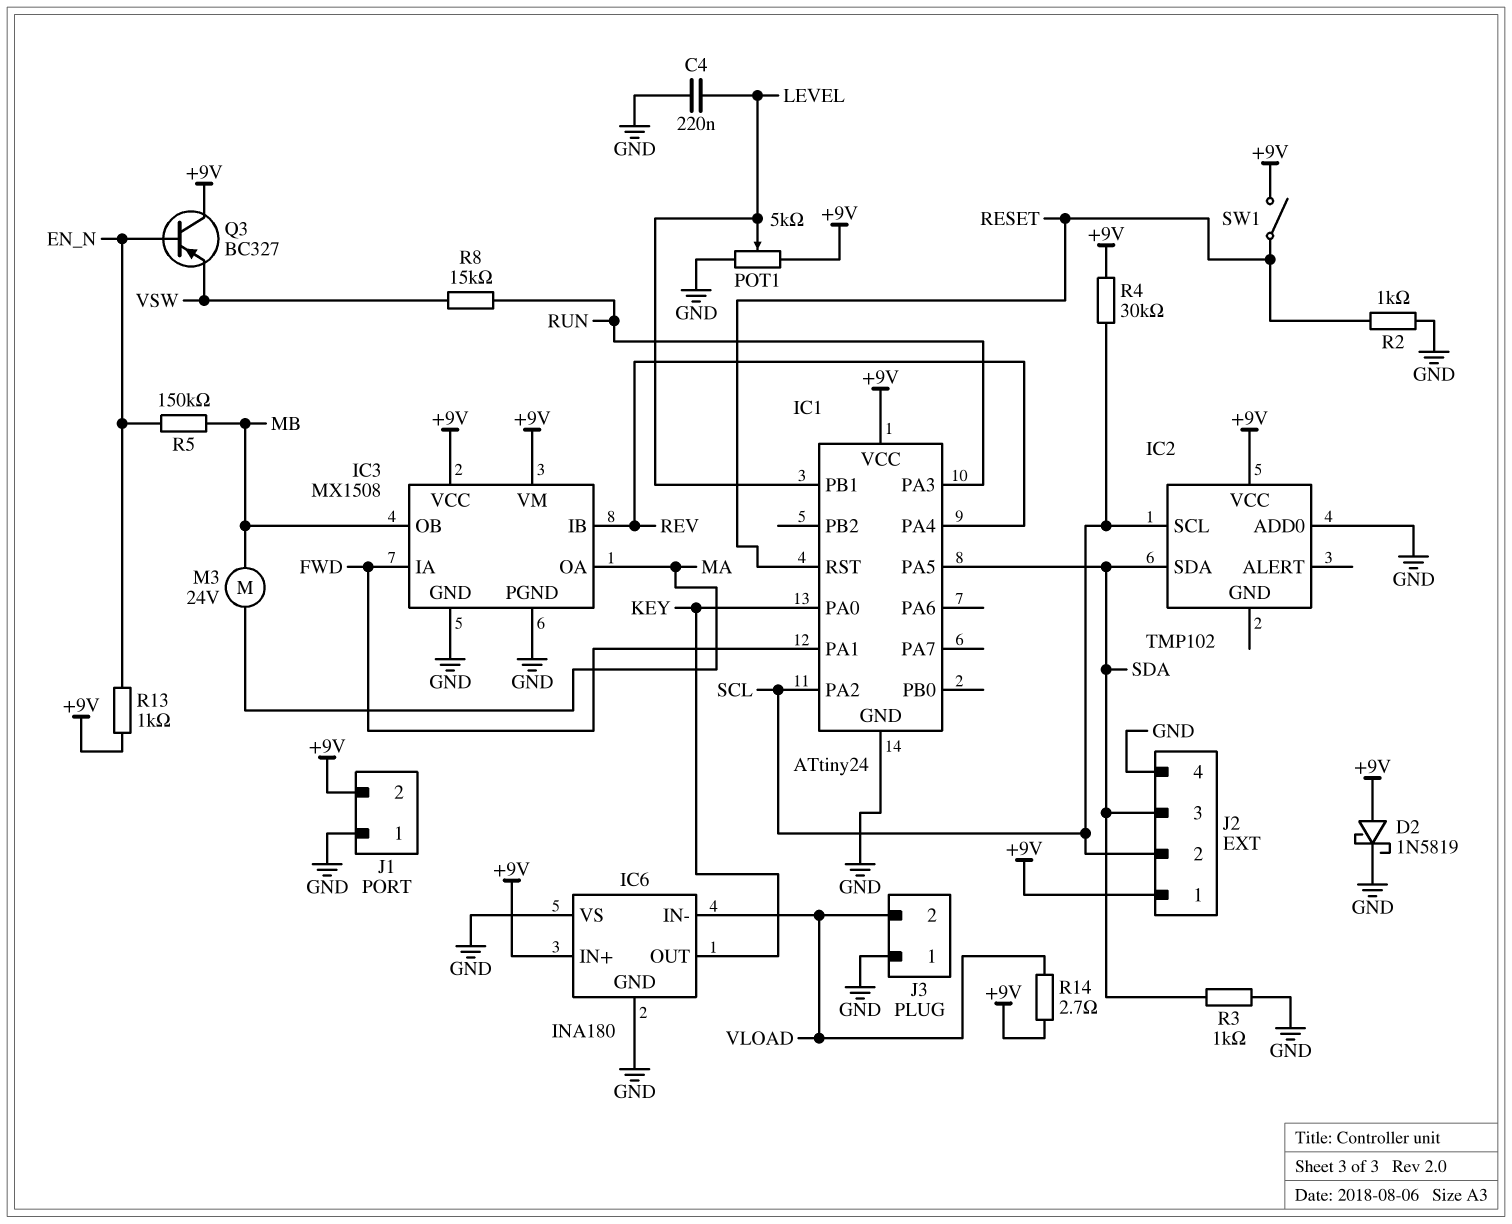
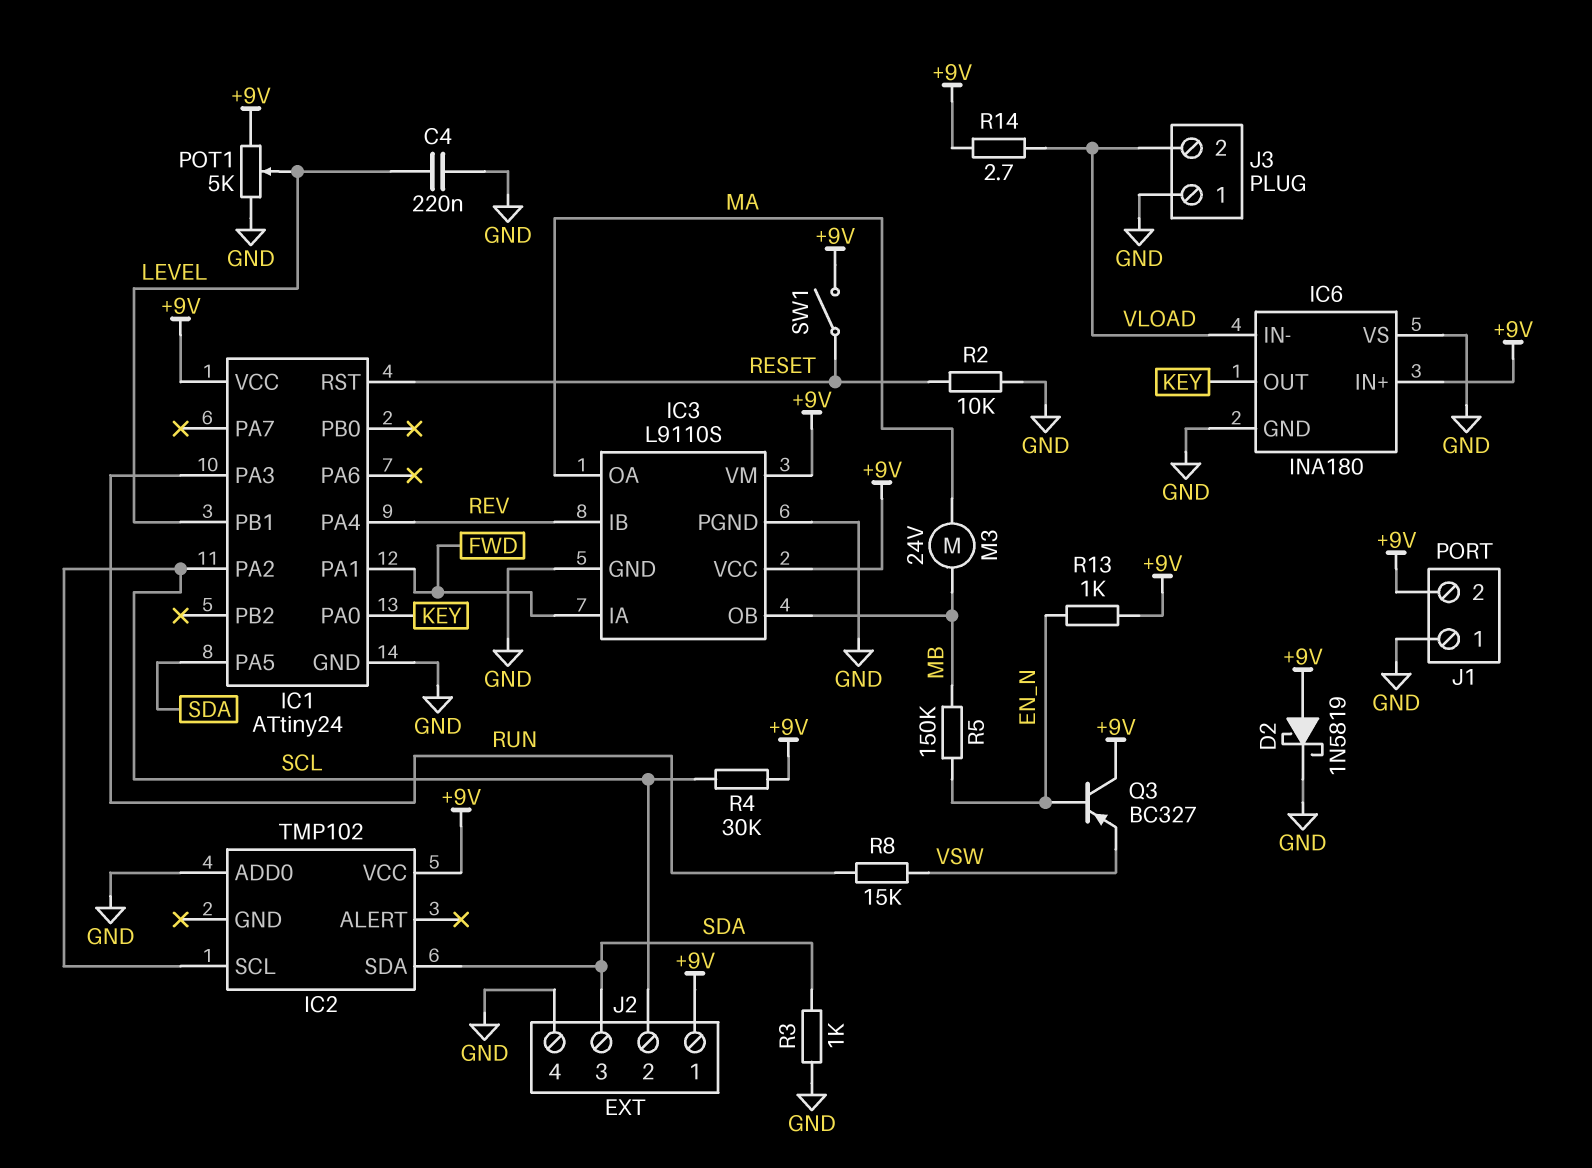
IC3: MX1508 -> L9110S
R2: 1k (GND, RESET) -> 10k (GND, RESET)

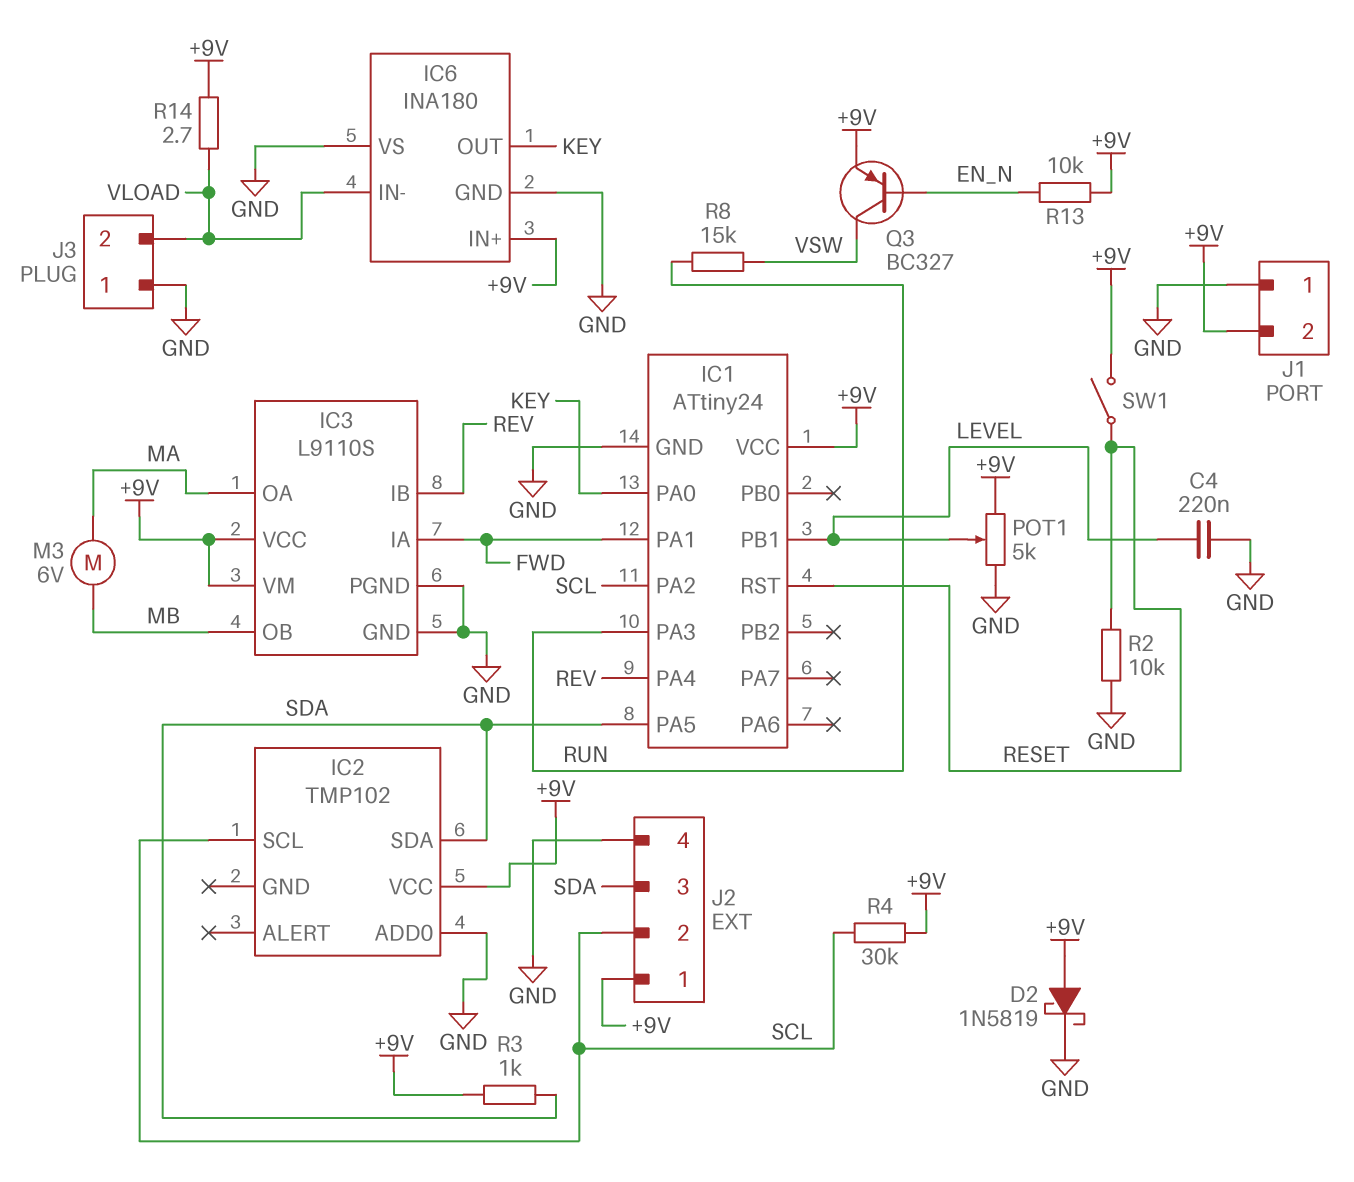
M3: motor 24V (MA, MB) -> motor 6V (MA, MB)
Q3: PNP BC327 (B EN_N, C +9V, E VSW) -> PNP BC327 (B EN_N, C VSW, E +9V)
R3: 1k (GND, SDA) -> 1k (+9V, SDA)
R5: 150k (EN_N, MB) -> none
R13: 1k (+9V, EN_N) -> 10k (+9V, EN_N)

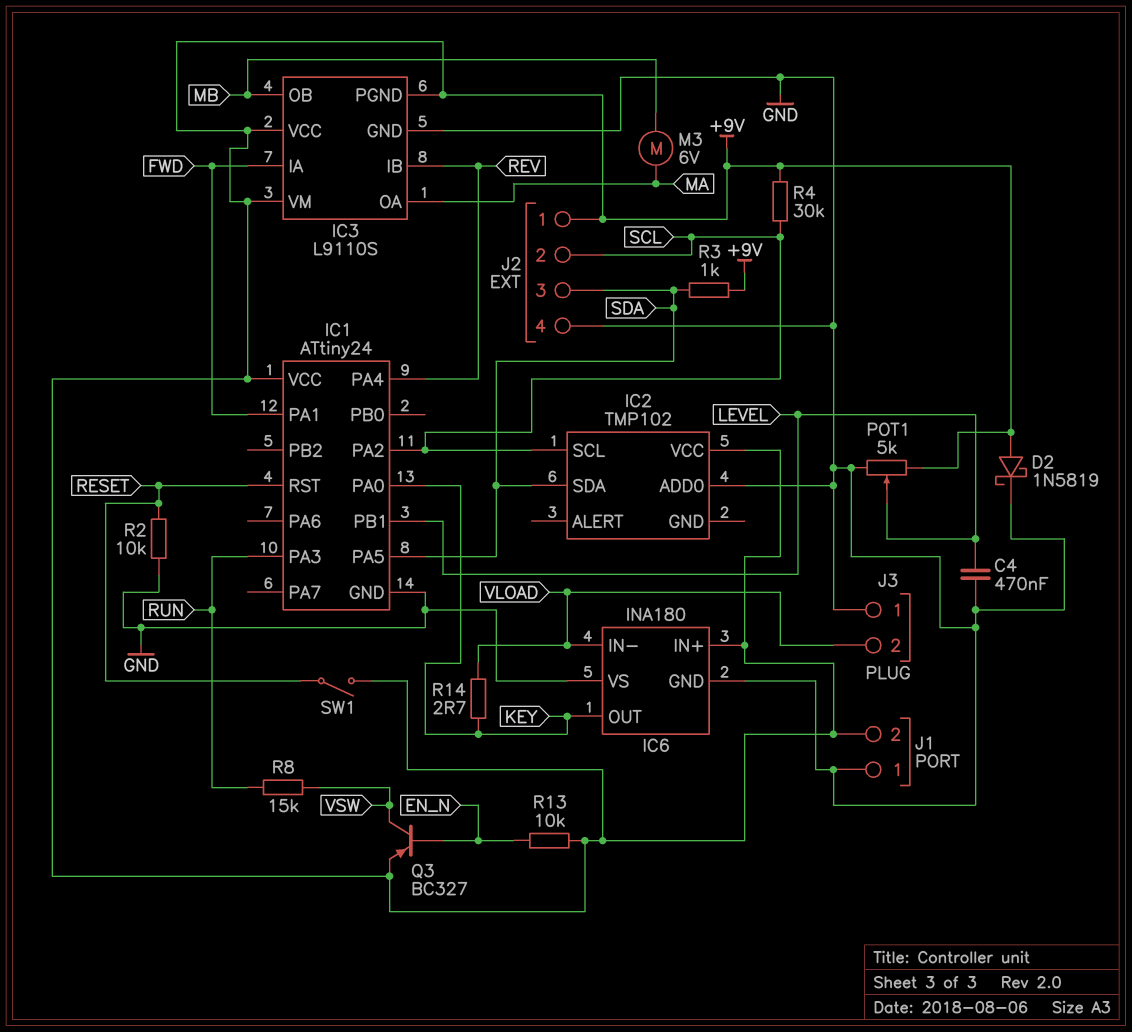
C4: 220nF (GND, LEVEL) -> 470nF (GND, LEVEL)
IC3 pin PGND: GND -> +9V
R14: 2.7 (+9V, VLOAD) -> 2.7 (KEY, VLOAD)

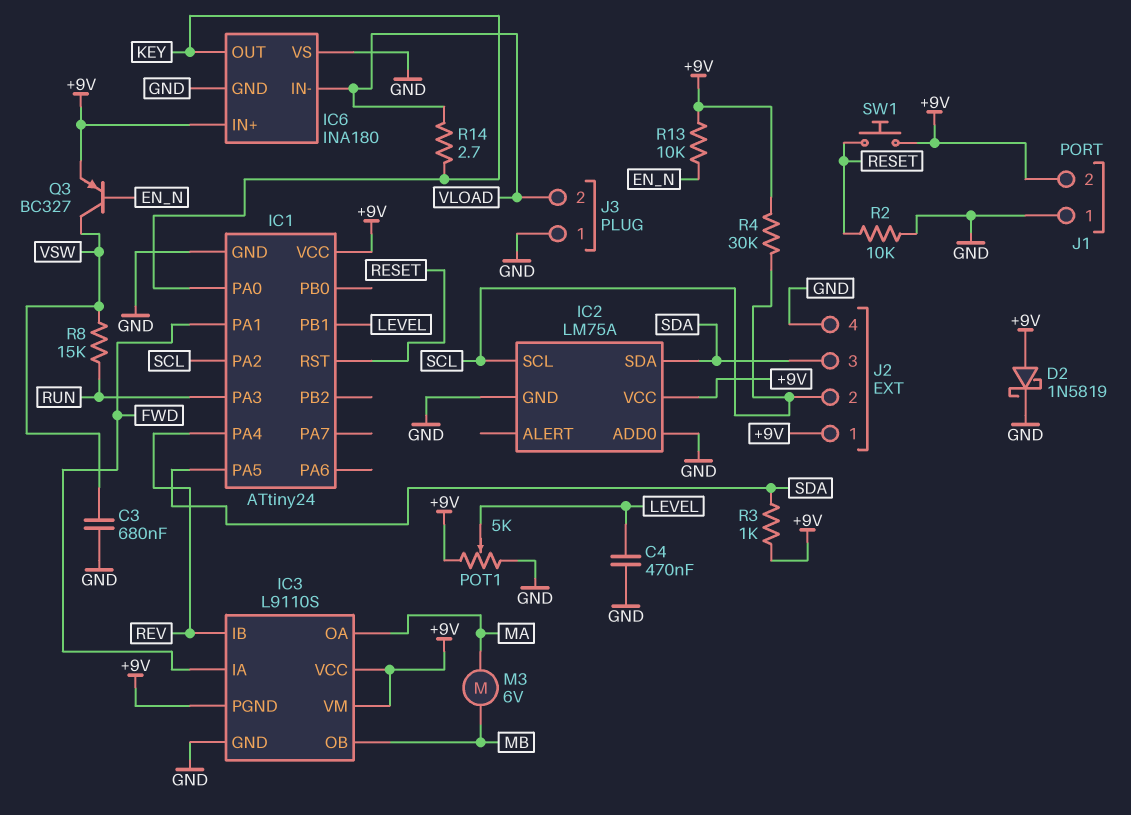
C3: none -> 680nF (GND, VSW)
IC2: TMP102 -> LM75A
IC2 pin GND: none -> GND
SW1: switch (+9V, RESET) -> button (+9V, RESET)

